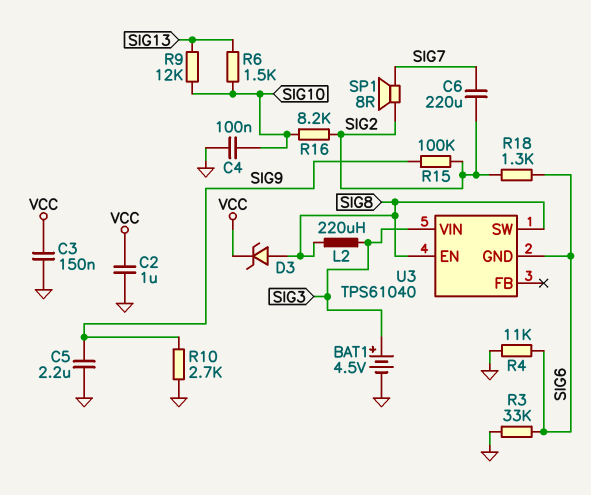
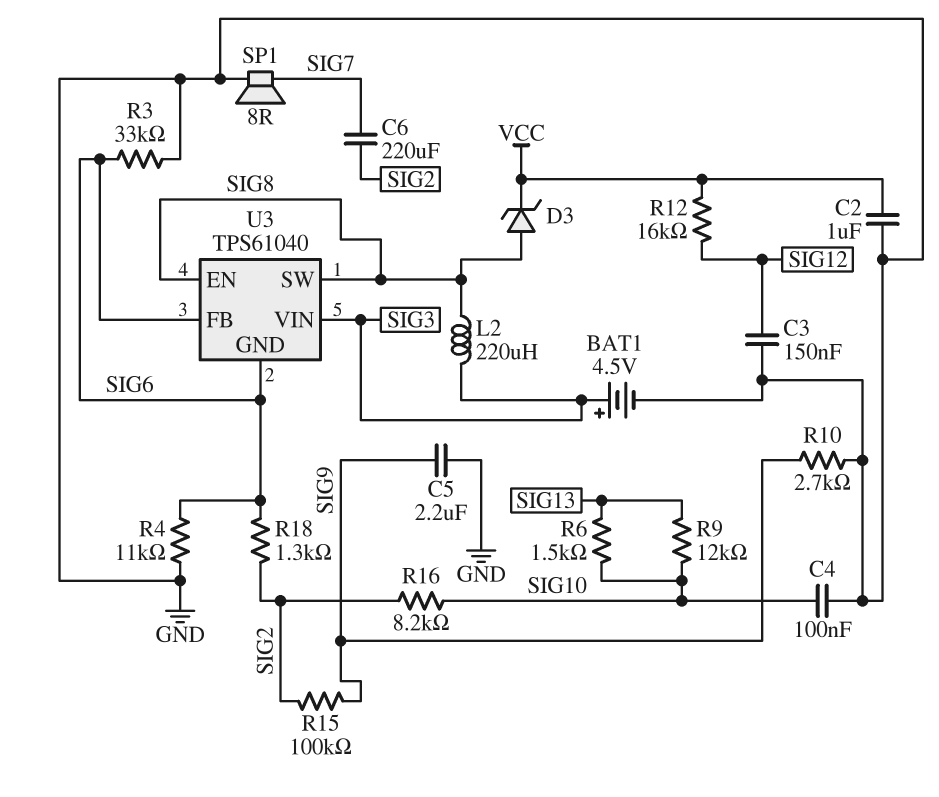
C3: 150nF (GND, VCC) -> 150nF (GND, SIG12)
R12: none -> 16k (SIG12, VCC)
SP1: speaker 8R (SIG2, SIG7) -> speaker 8R (GND, SIG7)
U3 pin FB: none -> SIG6

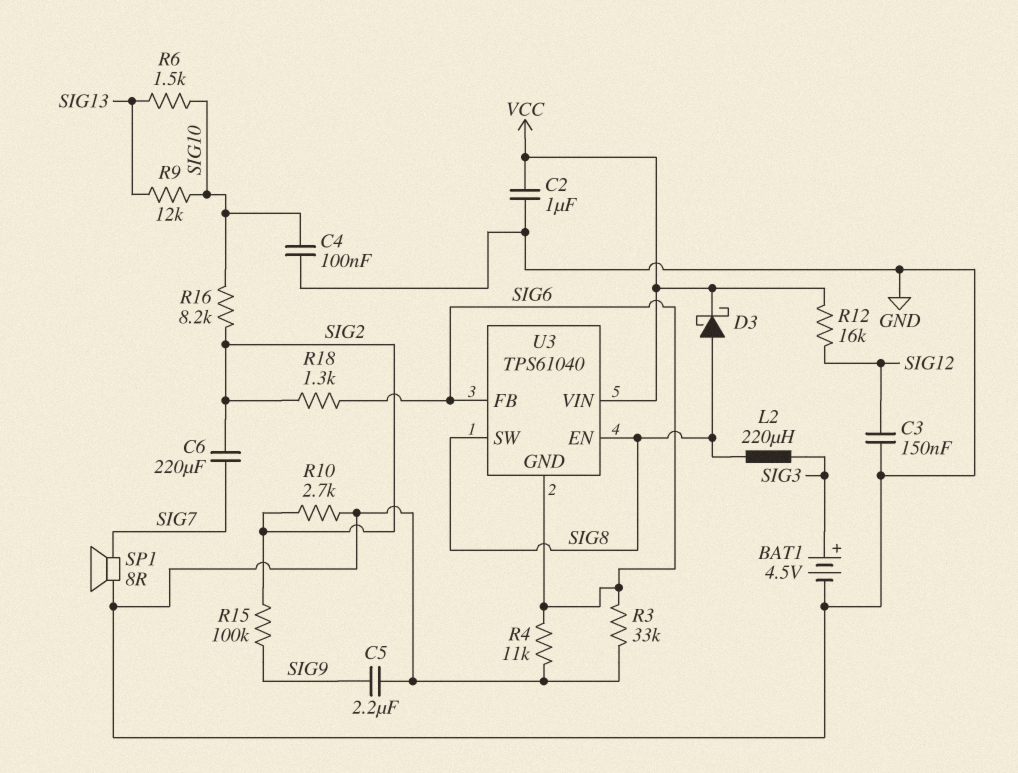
D3: zener (A SIG8, K VCC) -> schottky (A SIG8, K VCC)
R10: 2.7k (GND, SIG9) -> 2.7k (GND, SIG2)
U3 pin VIN: SIG3 -> VCC

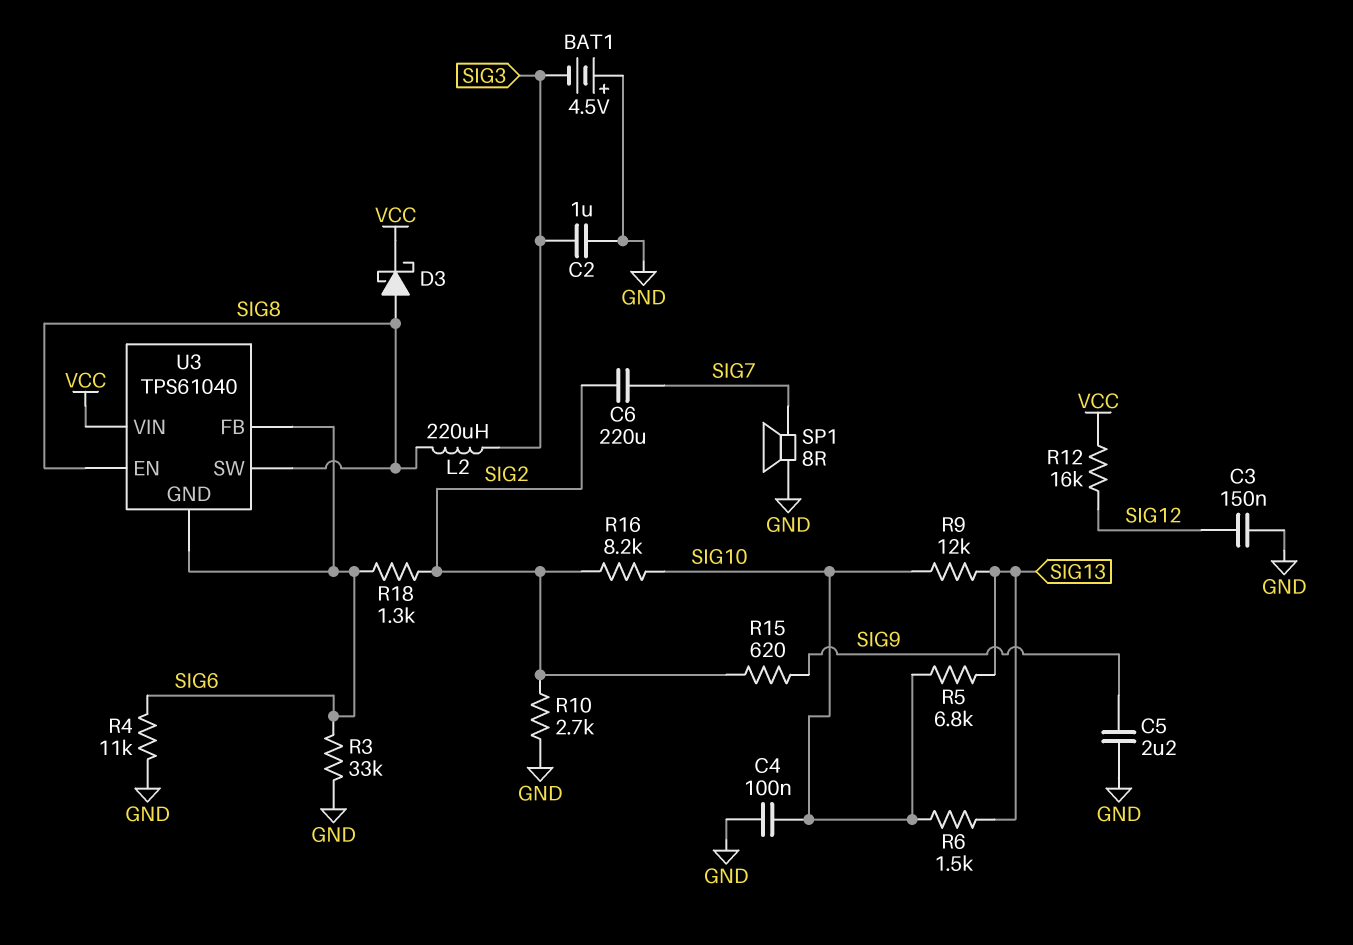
BAT1: 4.5V (plus SIG3, minus GND) -> 4.5V (plus GND, minus SIG3)
C2: 1uF (GND, VCC) -> 1uF (GND, SIG3)
R5: none -> 6.8k (SIG10, SIG13)
R15: 100k (SIG2, SIG9) -> 620 (SIG2, SIG9)

